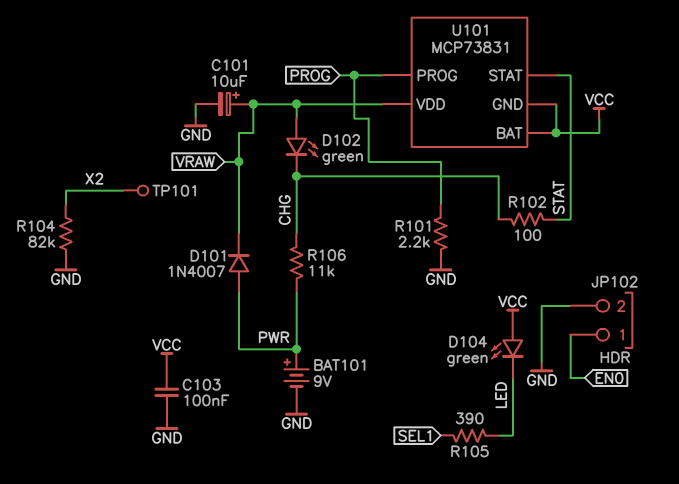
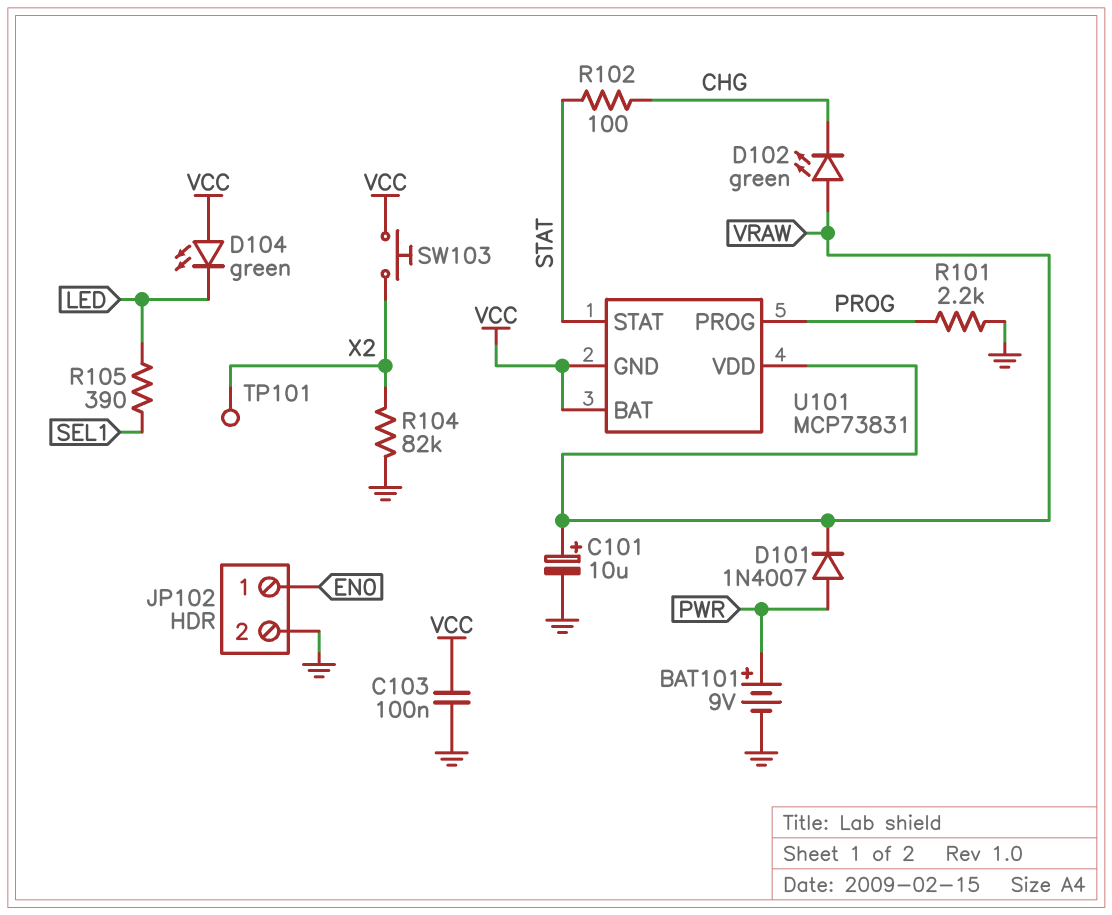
R106: 11k (CHG, PWR) -> none
SW103: none -> button (VCC, X2)

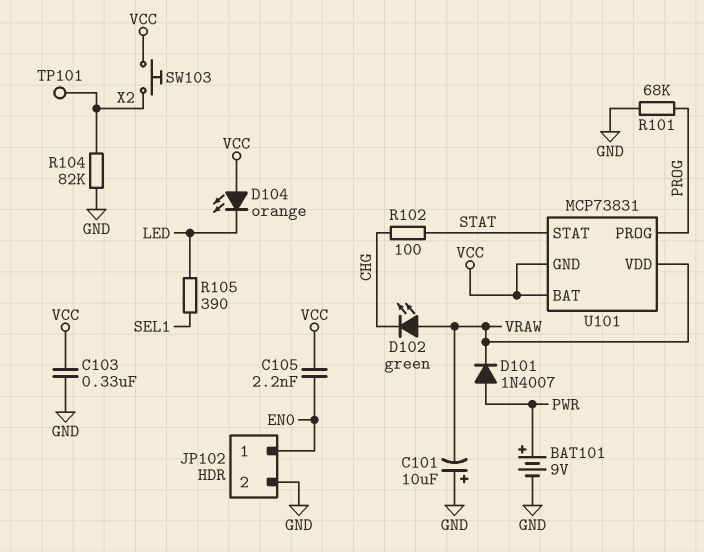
C101: 10uF (plus VRAW, minus GND) -> 10uF (plus GND, minus VRAW)
C103: 100nF (GND, VCC) -> 330nF (GND, VCC)
C105: none -> 2.2nF (EN0, VCC)
D104: LED green (A VCC, K LED) -> LED orange (A VCC, K LED)
R101: 2.2k (GND, PROG) -> 68k (GND, PROG)

